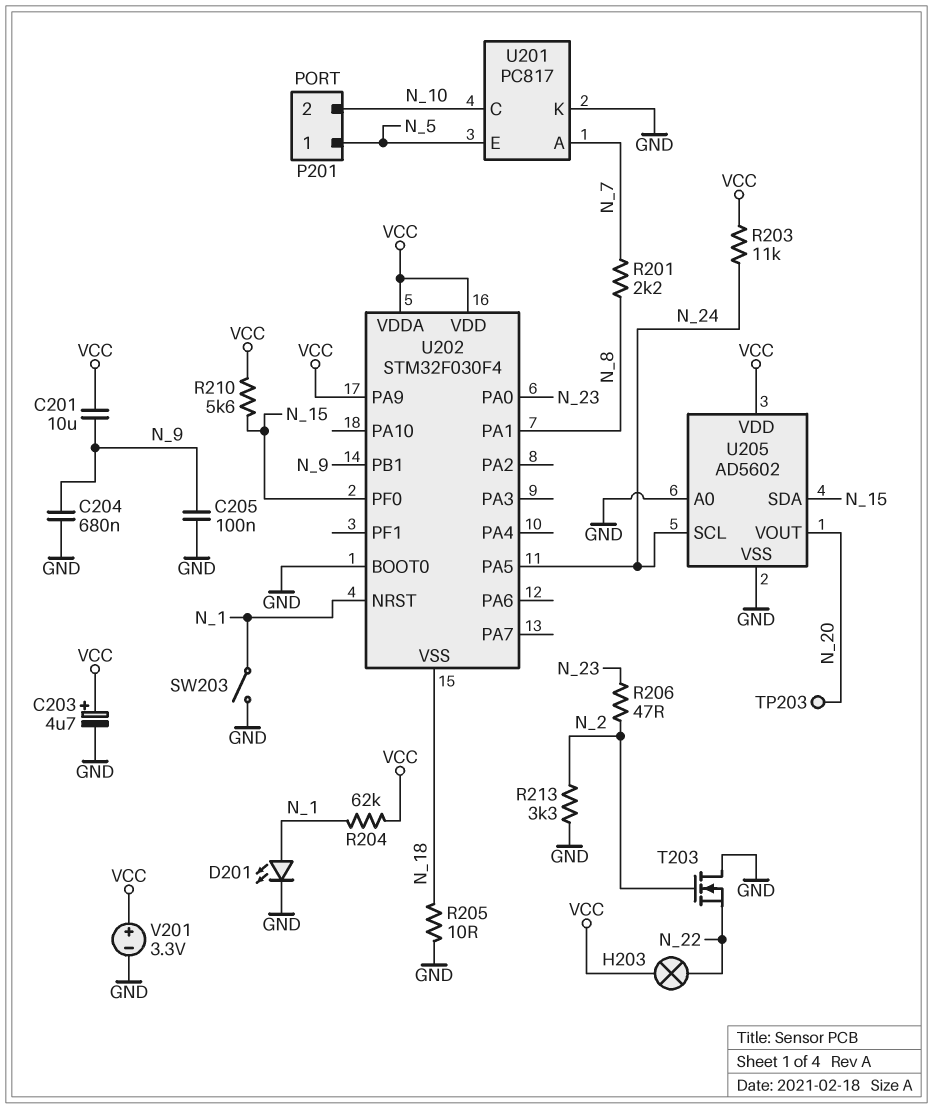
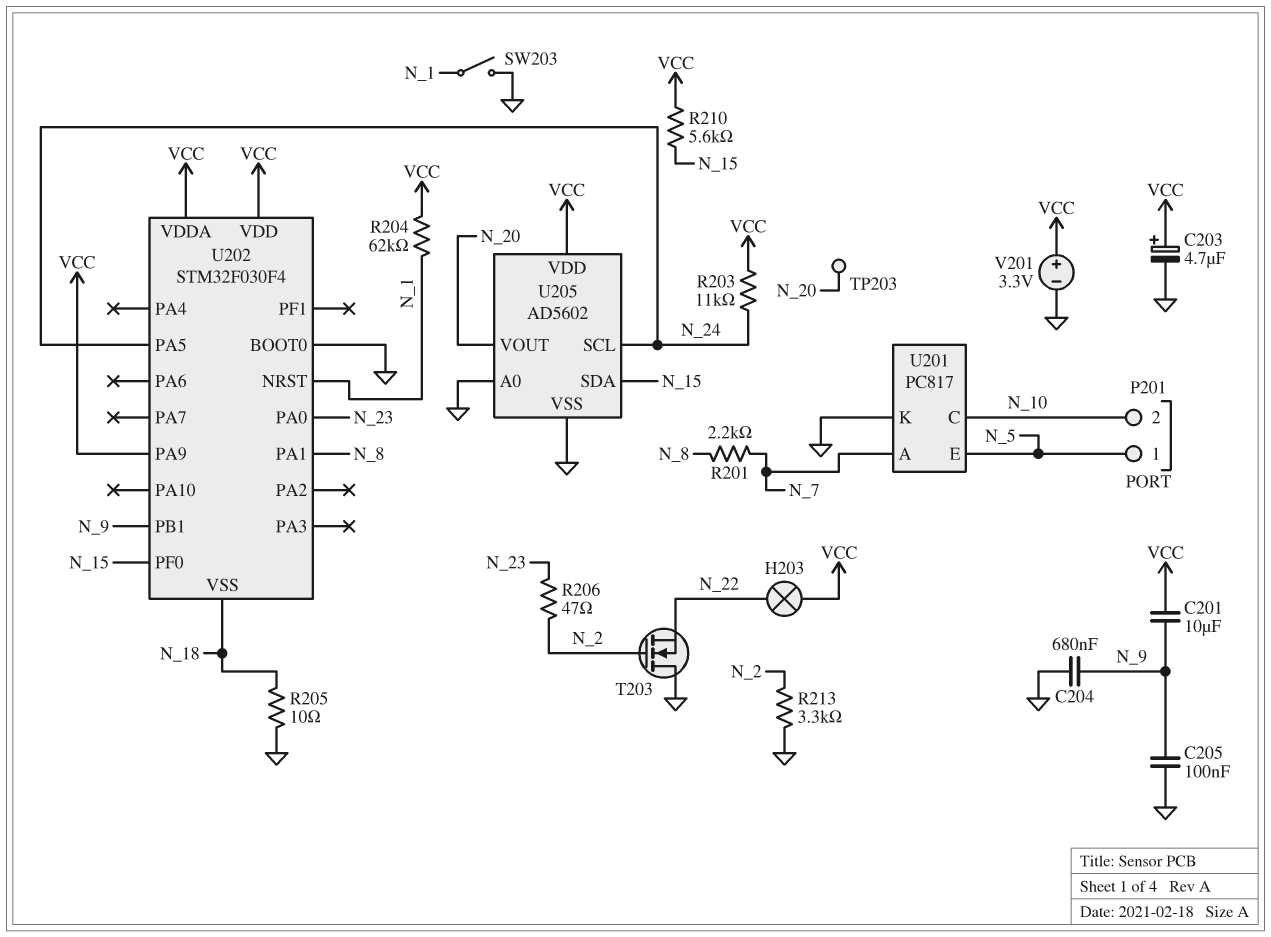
D201: LED (A N_1, K GND) -> none

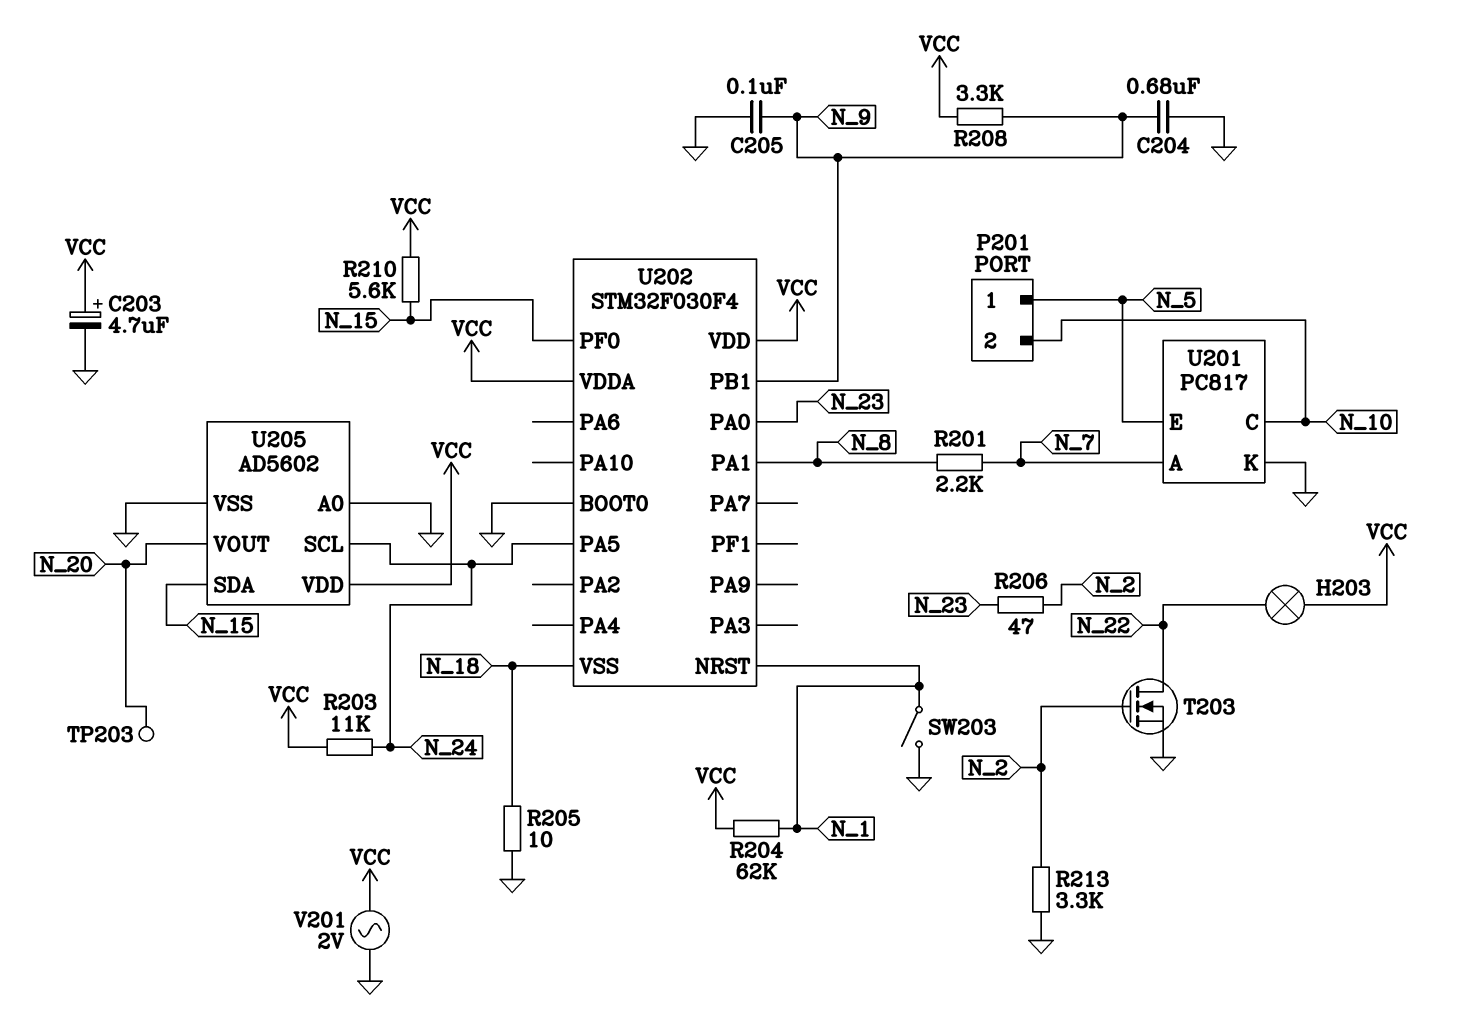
C201: 10uF (N_9, VCC) -> none
R208: none -> 3.3k (N_9, VCC)
T203: NMOS (G N_2, D GND, S N_22) -> NMOS (G N_2, D N_22, S GND)
U202 pin PA9: VCC -> none
V201: 3.3V (plus VCC, minus GND) -> AC 2V (GND, VCC)

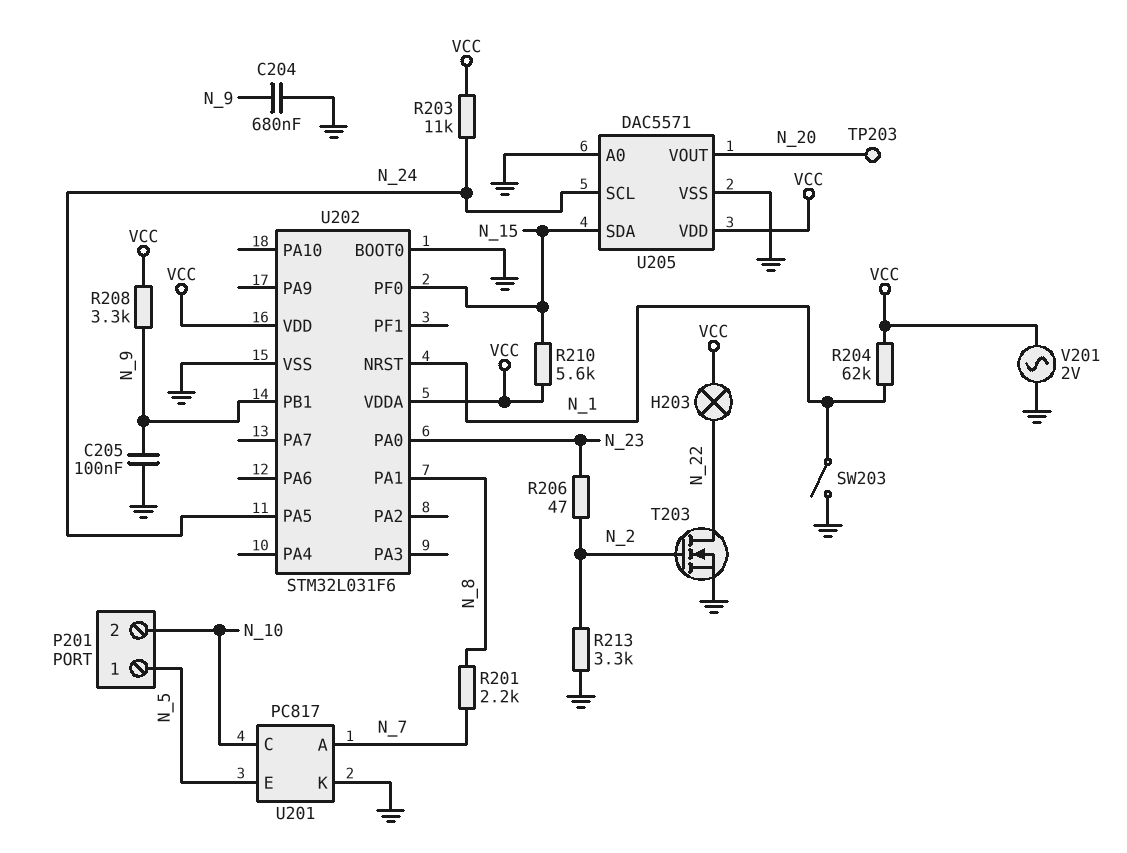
C203: 4.7uF (plus VCC, minus GND) -> none
R205: 10 (GND, N_18) -> none
U202: STM32F030F4 -> STM32L031F6
U202 pin VSS: N_18 -> GND
U205: AD5602 -> DAC5571

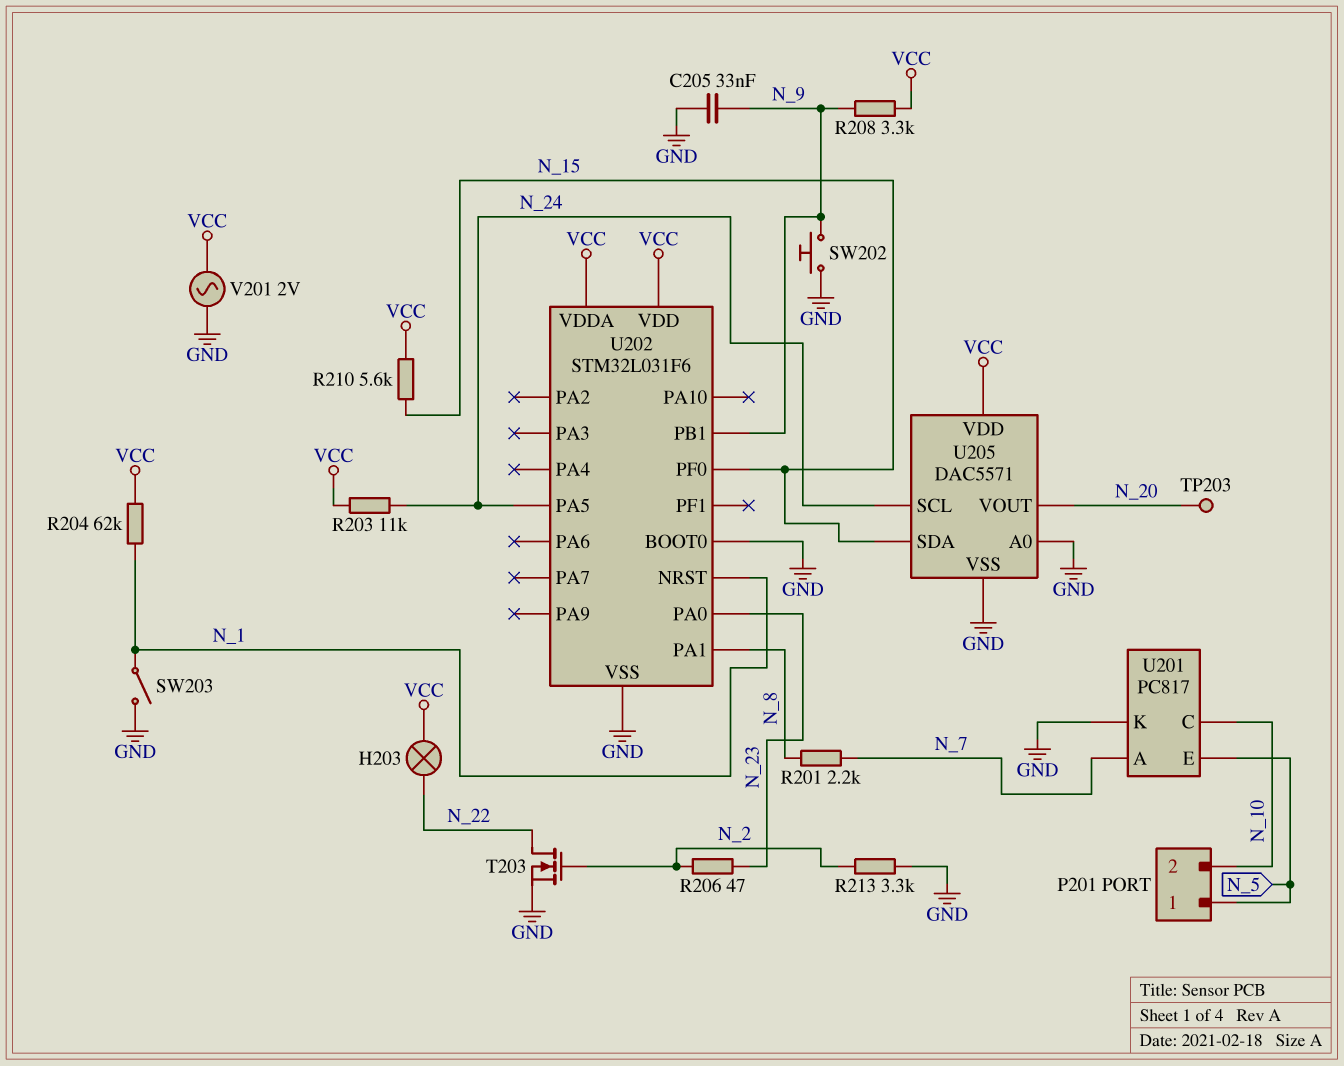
C204: 680nF (GND, N_9) -> none
C205: 100nF (GND, N_9) -> 33nF (GND, N_9)
SW202: none -> button (GND, N_9)

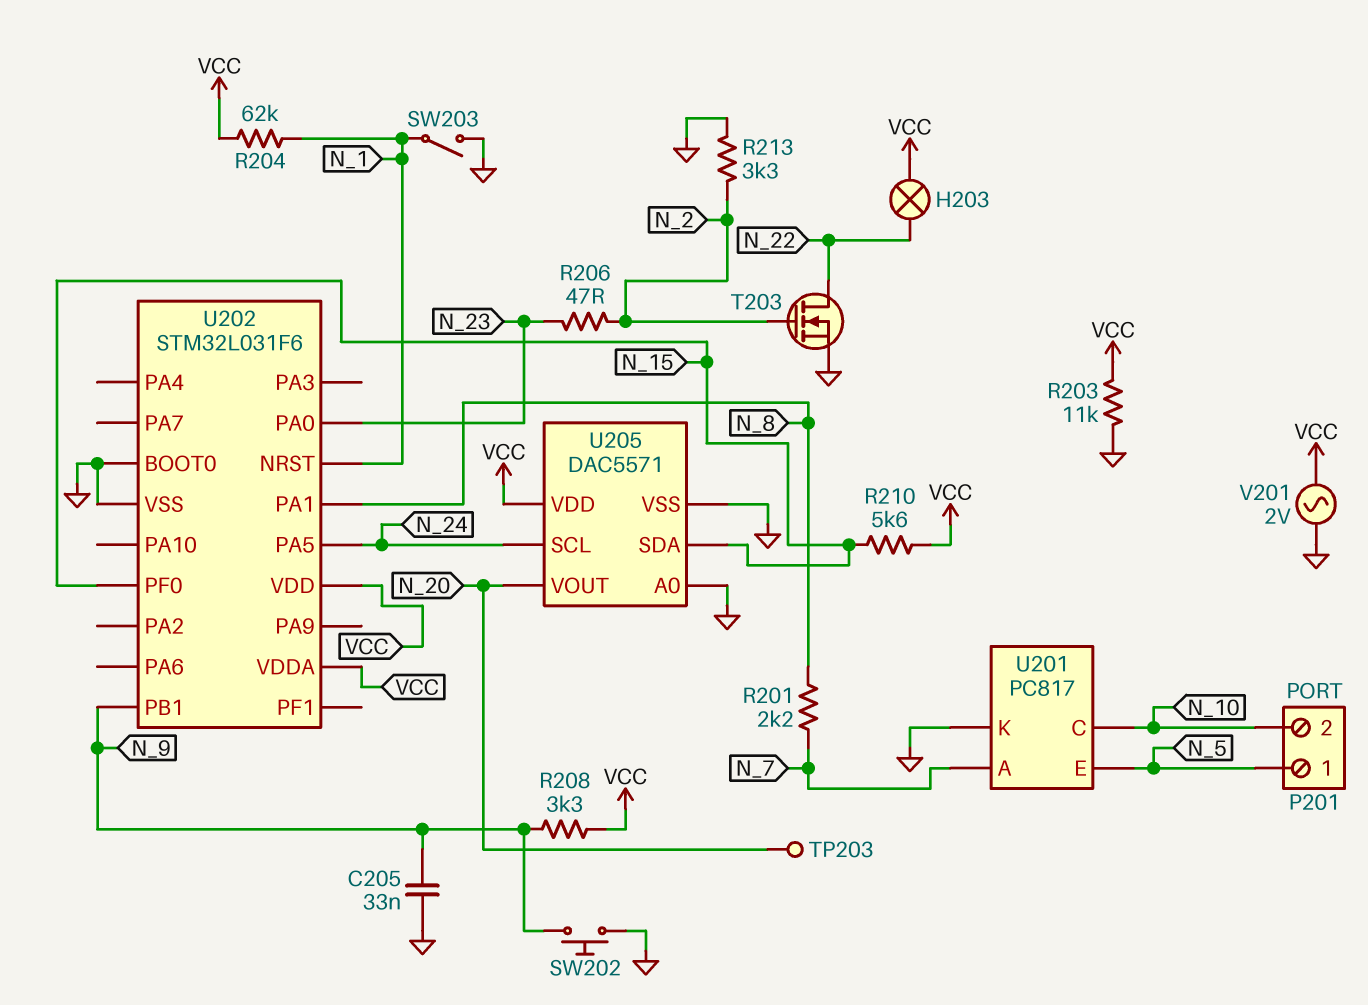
R203: 11k (N_24, VCC) -> 11k (GND, VCC)

